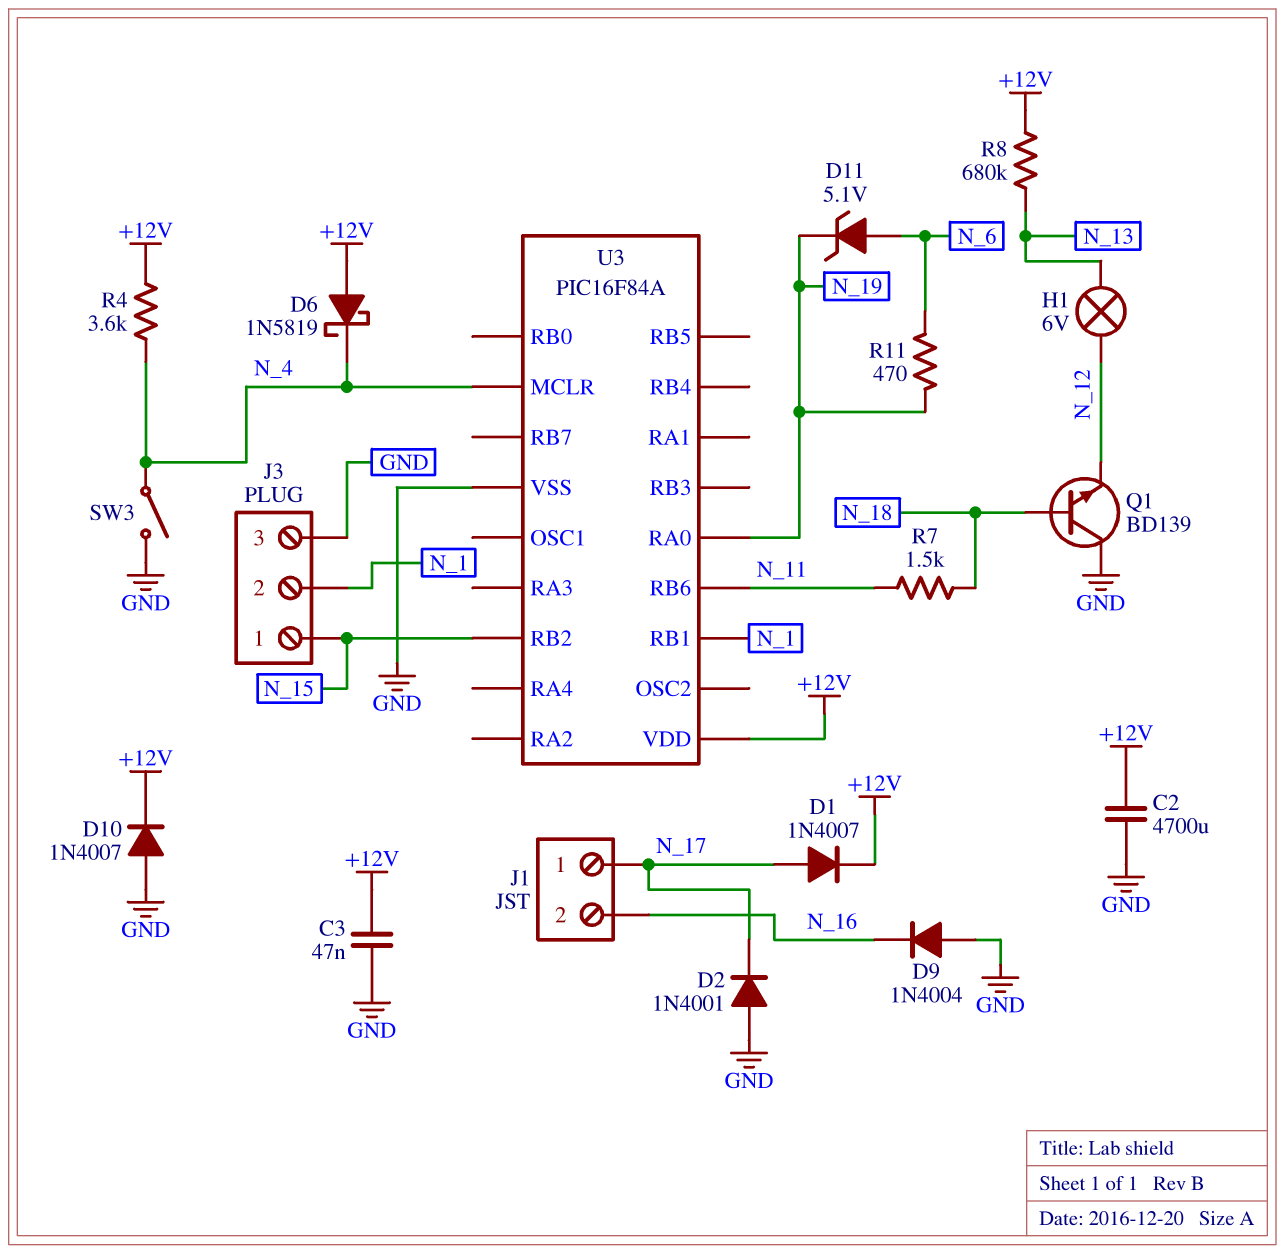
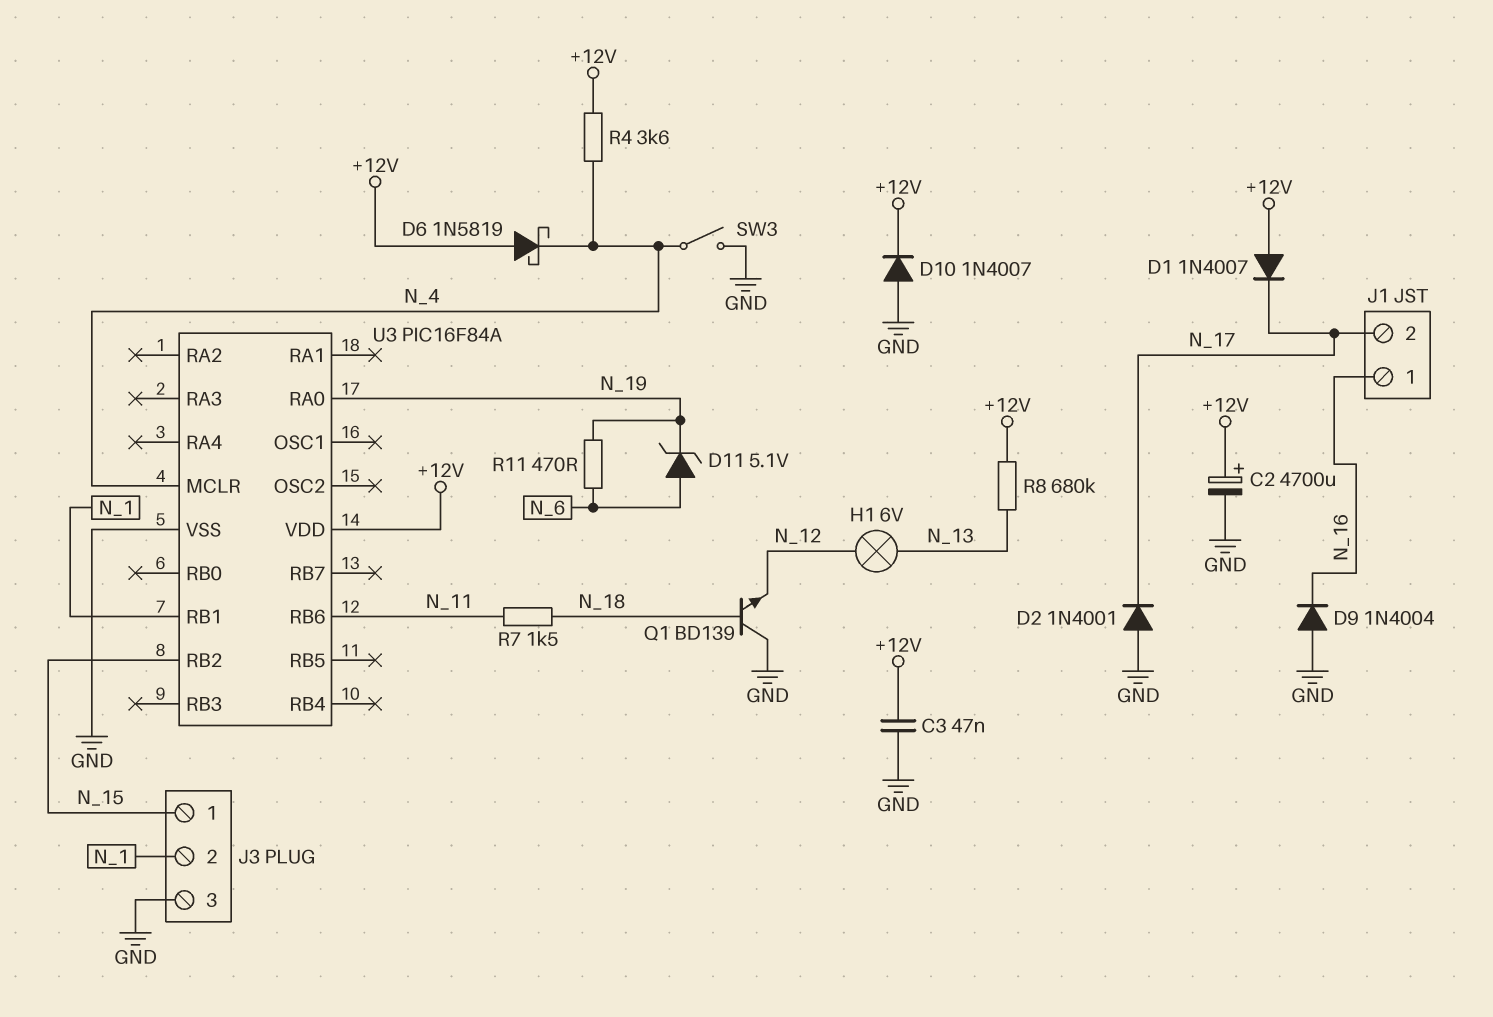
C2: 4700uF (+12V, GND) -> 4700uF (plus +12V, minus GND)
D1: diode 1N4007 (A N_17, K +12V) -> diode 1N4007 (A +12V, K N_17)
J1 pin 1: N_17 -> N_16
J1 pin 2: N_16 -> N_17

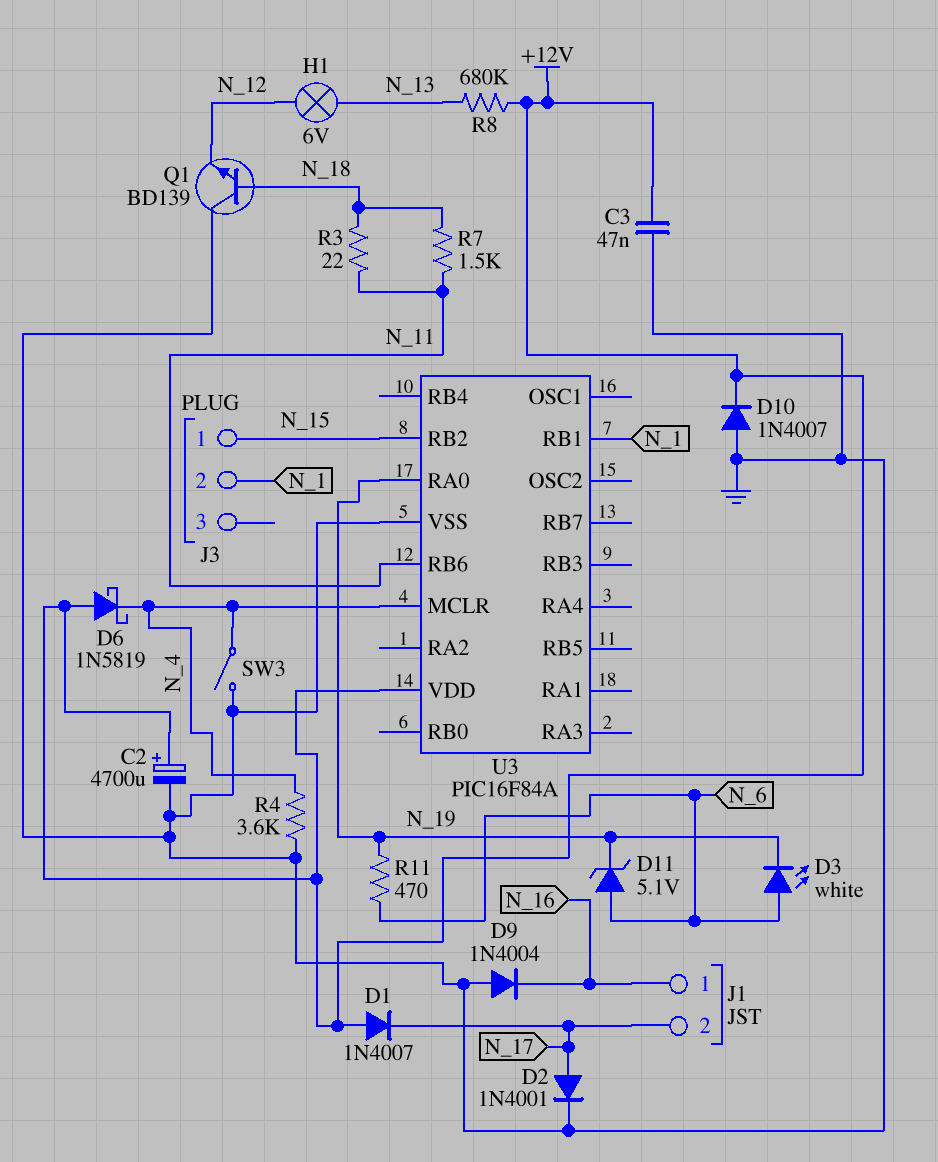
D2: diode 1N4001 (A GND, K N_17) -> diode 1N4001 (A N_17, K GND)
D3: none -> LED white (A N_6, K N_19)
J3 pin 3: GND -> none
R3: none -> 22 (N_11, N_18)
R4: 3.6k (+12V, N_4) -> 3.6k (GND, N_4)

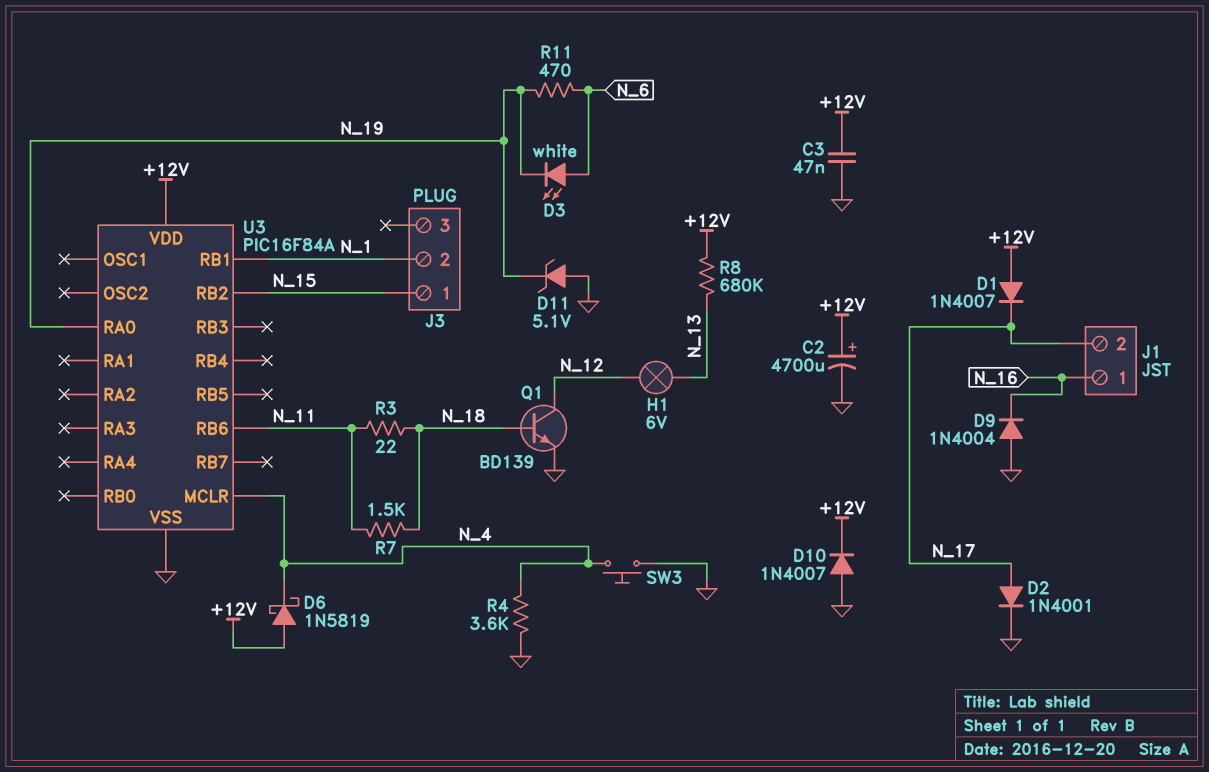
D11: zener 5.1V (A N_6, K N_19) -> zener 5.1V (A GND, K N_19)
Q1: NPN BD139 (B N_18, C GND, E N_12) -> NPN BD139 (B N_18, C N_12, E GND)
SW3: switch (GND, N_4) -> button (GND, N_4)

